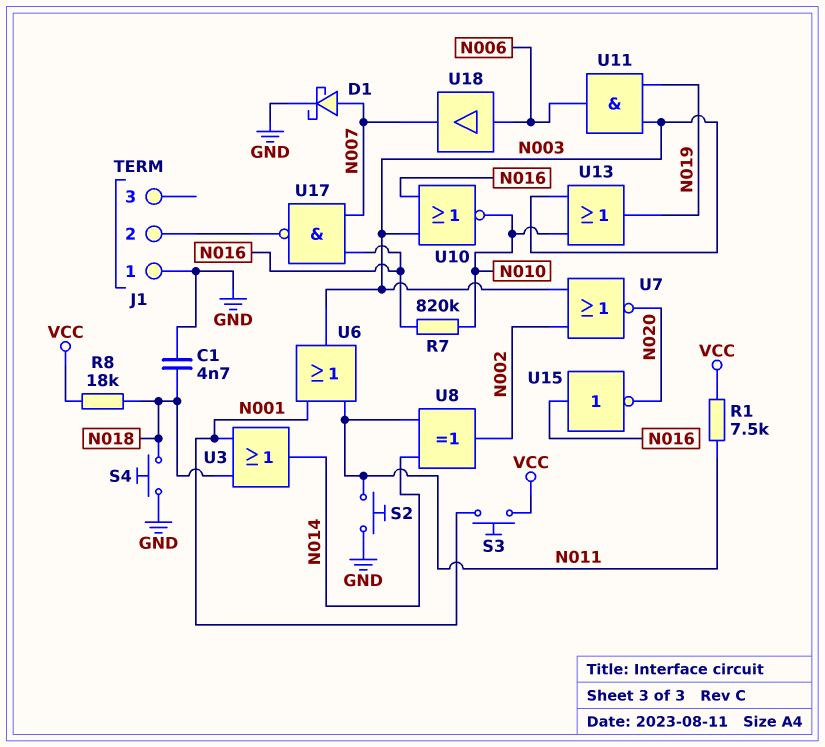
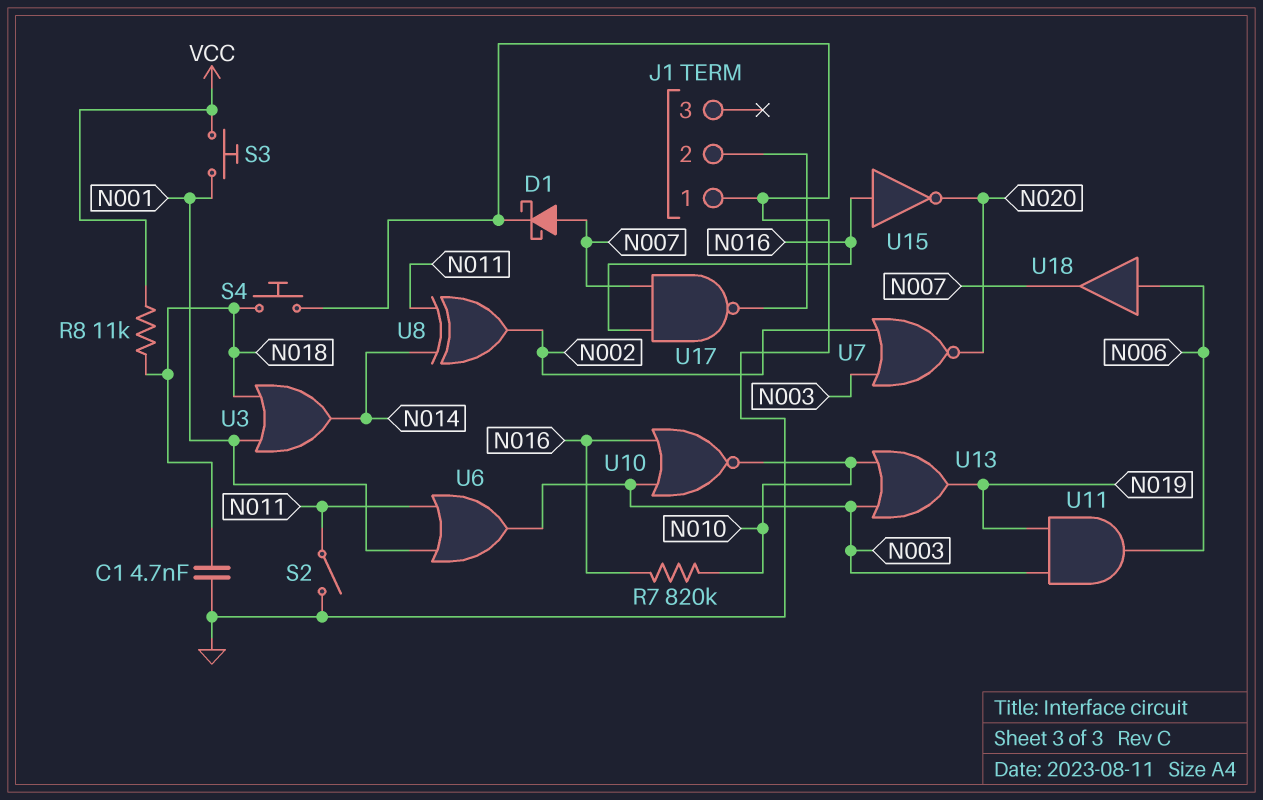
R1: 7.5k (N011, VCC) -> none
R8: 18k (N018, VCC) -> 11k (N018, VCC)
S2: button (GND, N011) -> switch (GND, N011)

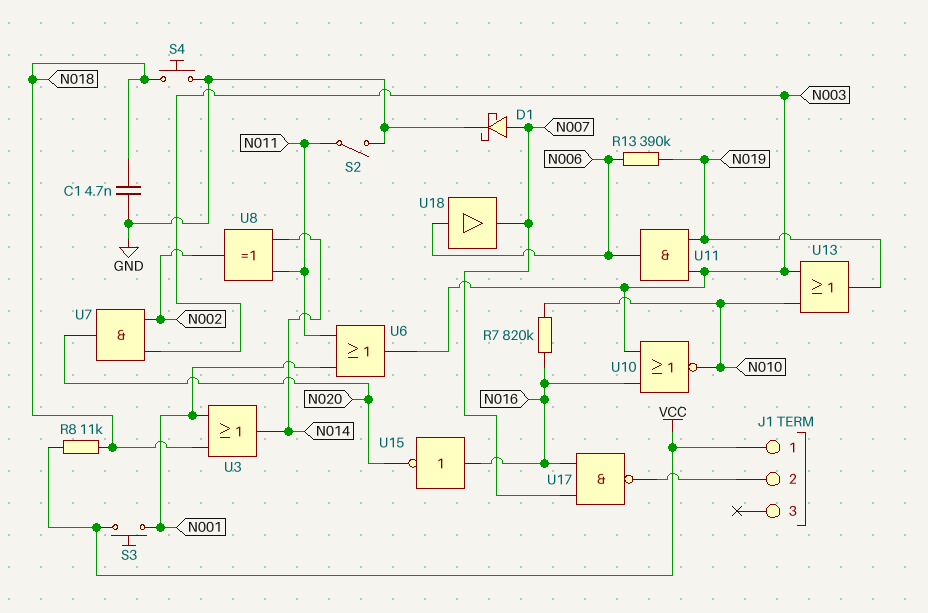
J1 pin 1: GND -> VCC
R13: none -> 390k (N006, N019)
U7: NOR (in N002, in N003, out N020) -> AND (in N002, in N003, out N020)

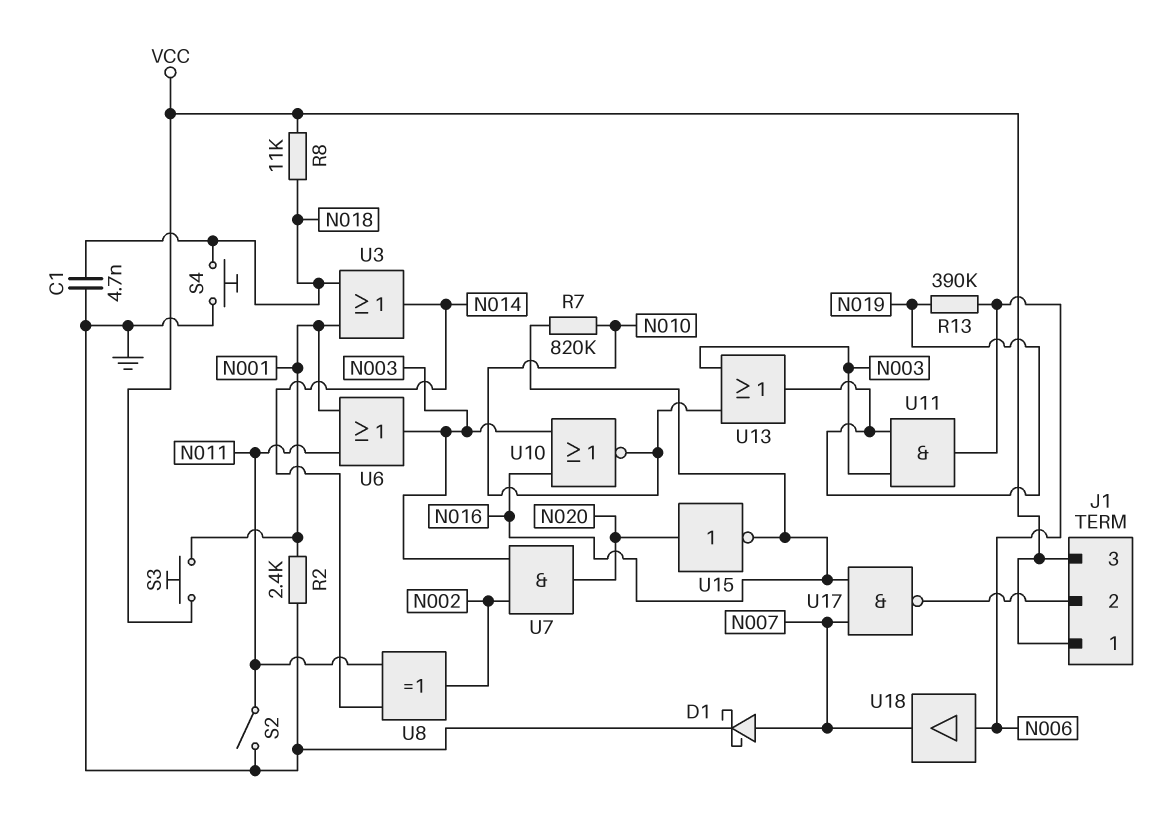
J1 pin 3: none -> VCC
R2: none -> 2.4k (GND, N001)
U15: NOT (in N016, out N020) -> NOT (in N020, out N016)

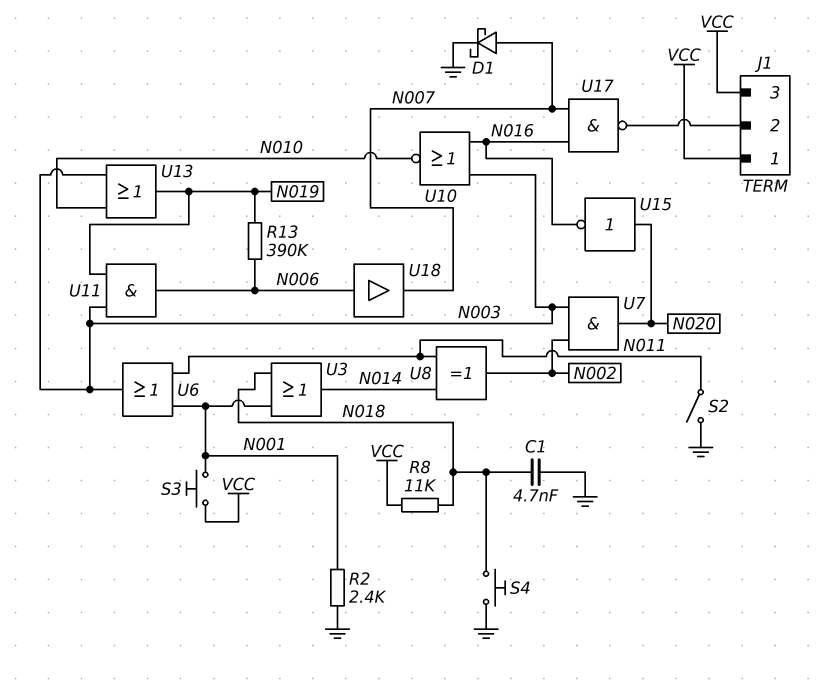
R7: 820k (N010, N016) -> none

